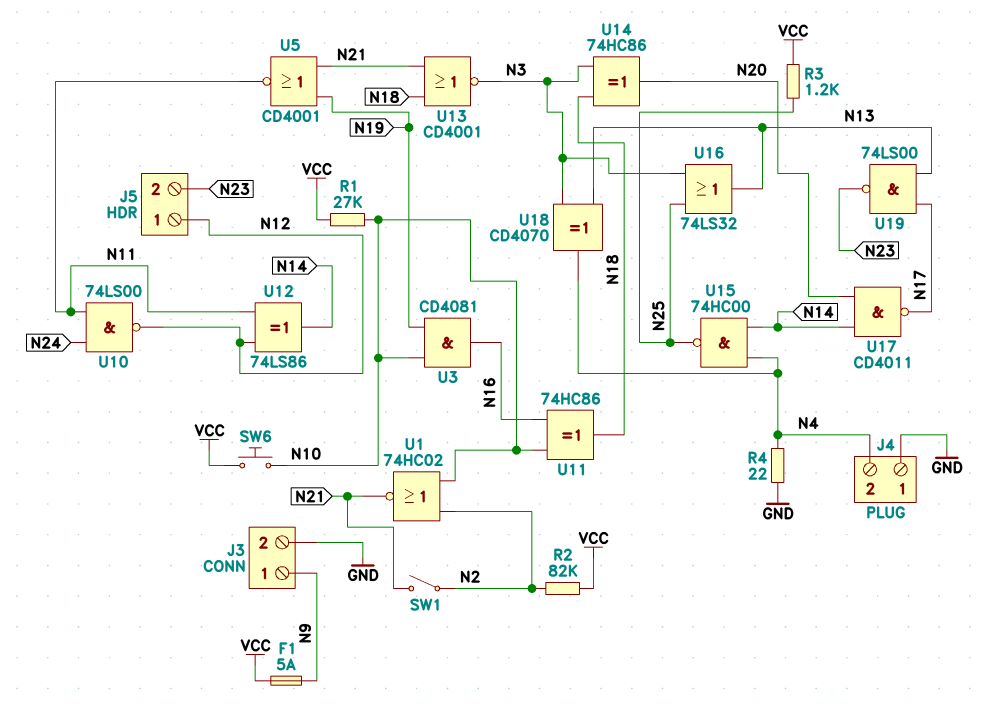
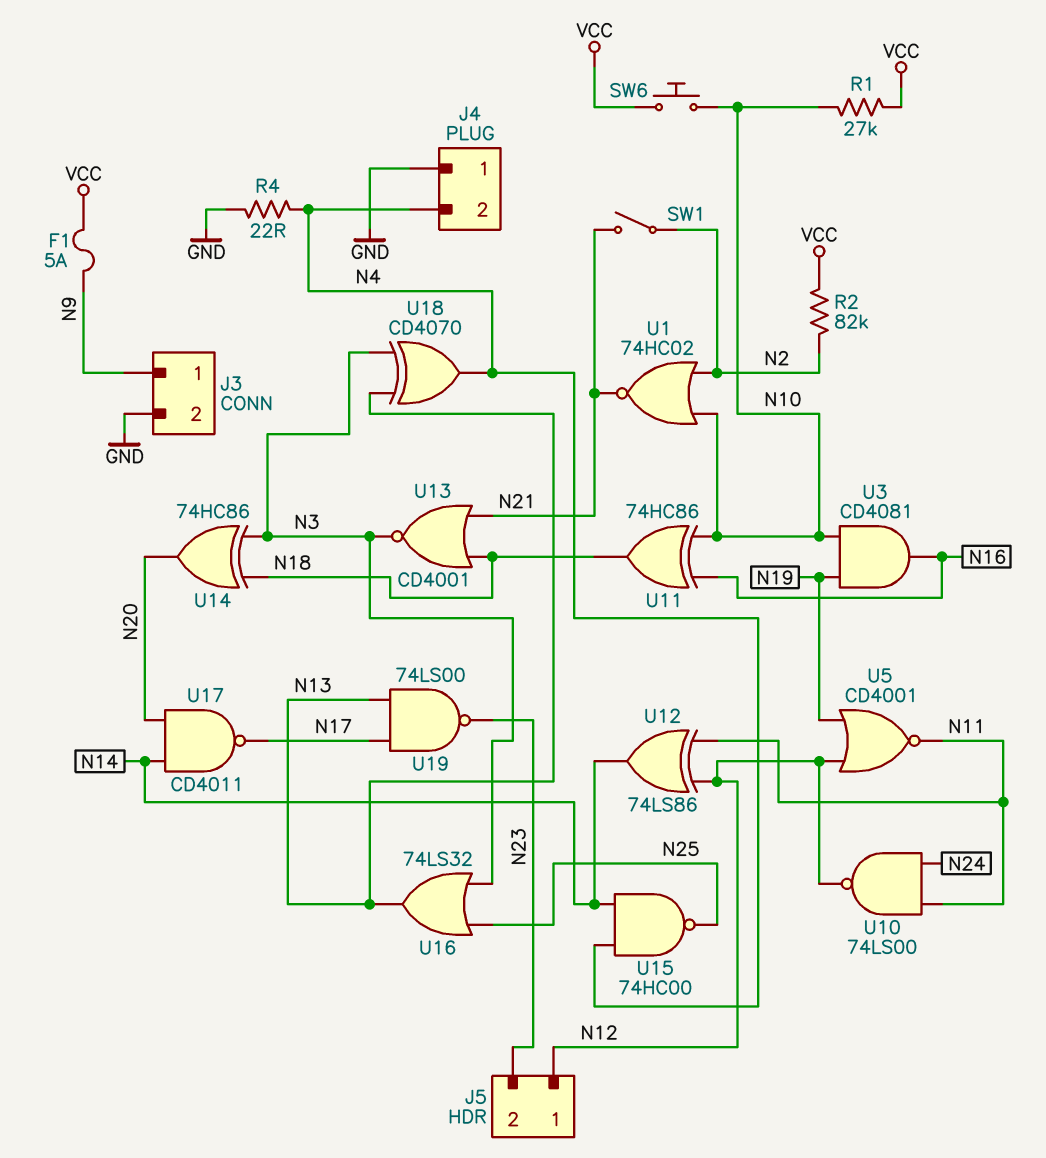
R3: 1.2k (N25, VCC) -> none
U5: NOR CD4001 (in N19, in N21, out N11) -> NOR CD4001 (in N12, in N19, out N11)

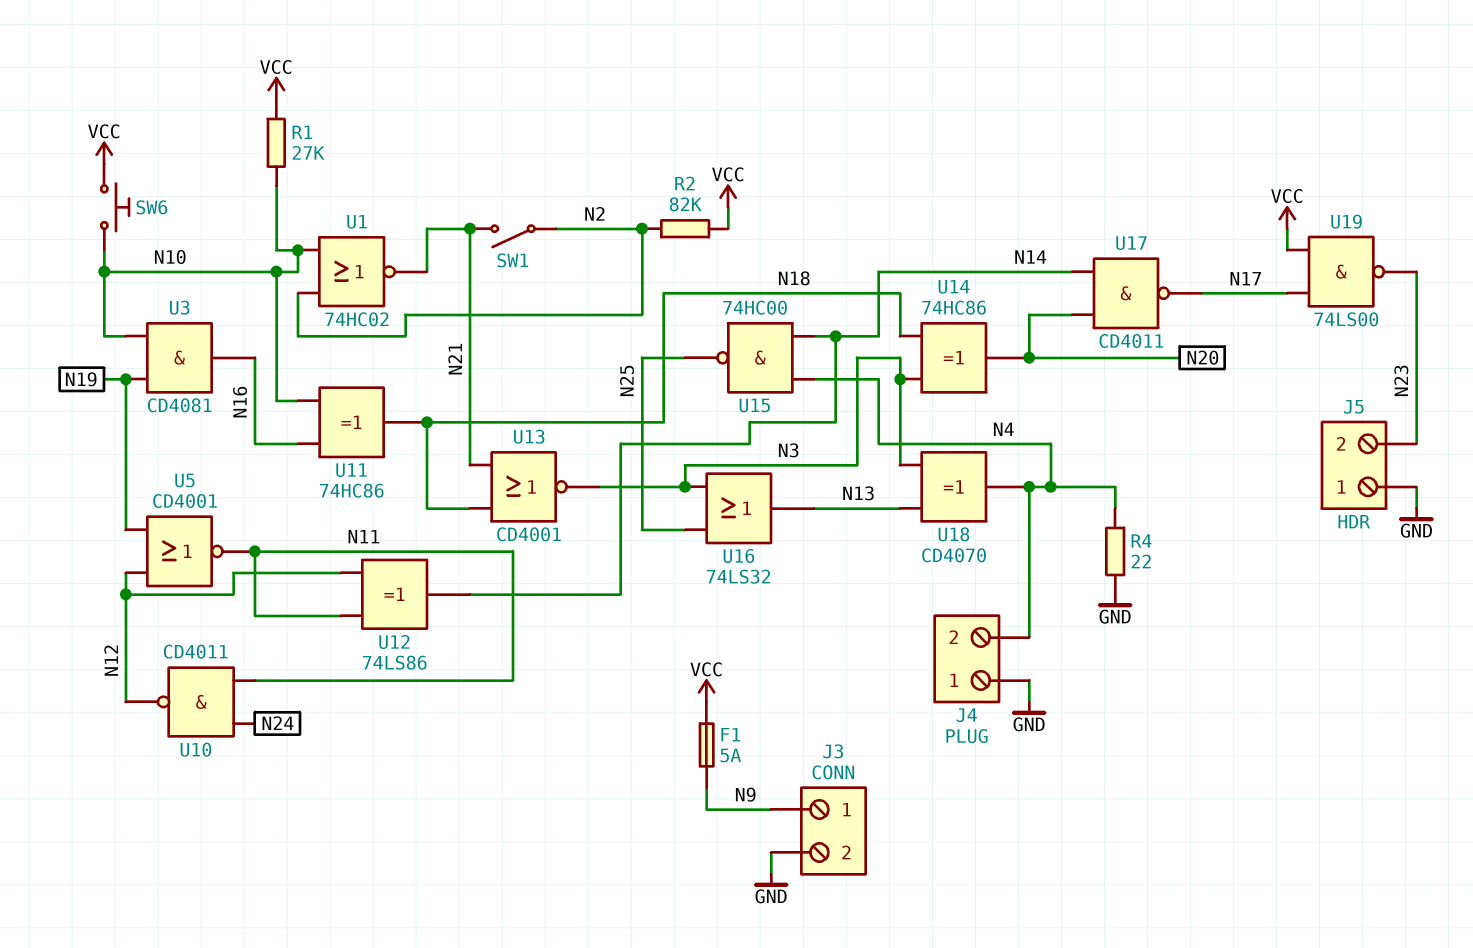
J5 pin 1: N12 -> GND
U10: NAND 74LS00 (in N11, in N24, out N12) -> NAND CD4011 (in N11, in N24, out N12)
U19: NAND 74LS00 (in N13, in N17, out N23) -> NAND 74LS00 (in N17, in VCC, out N23)

